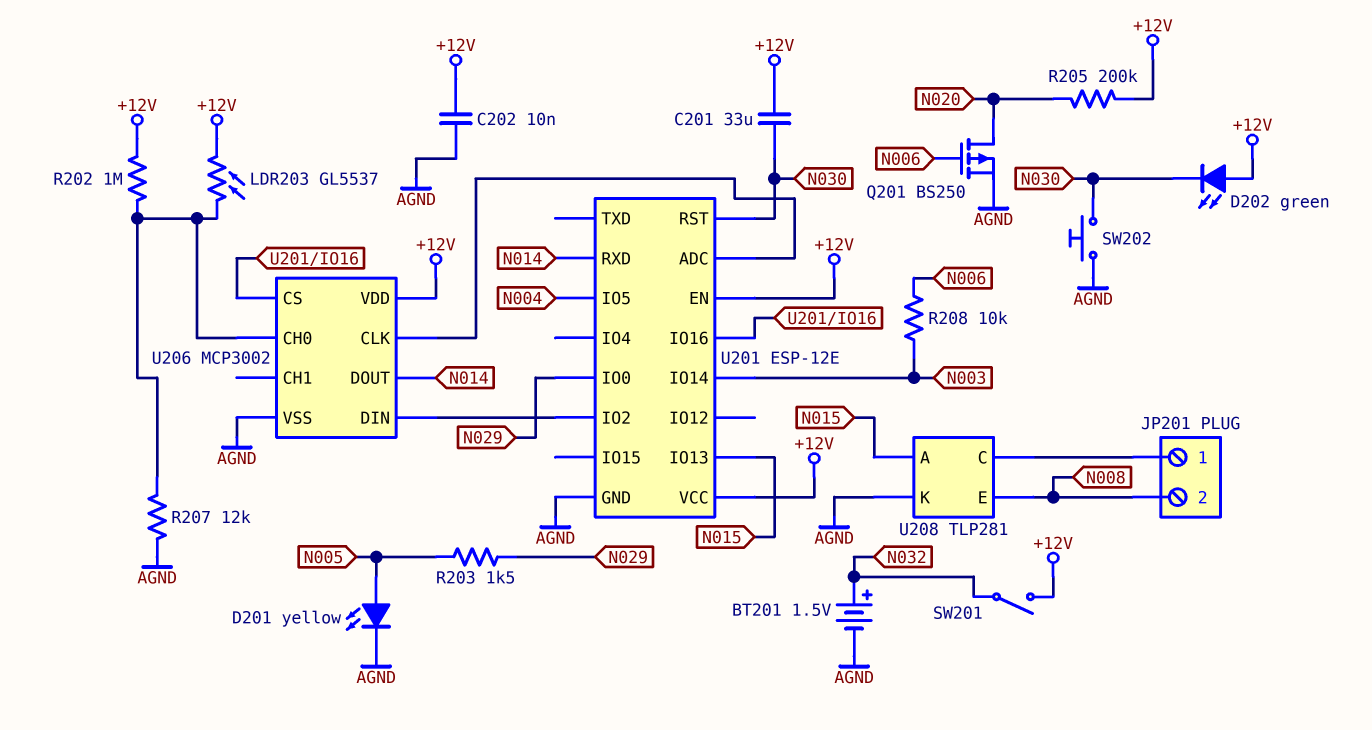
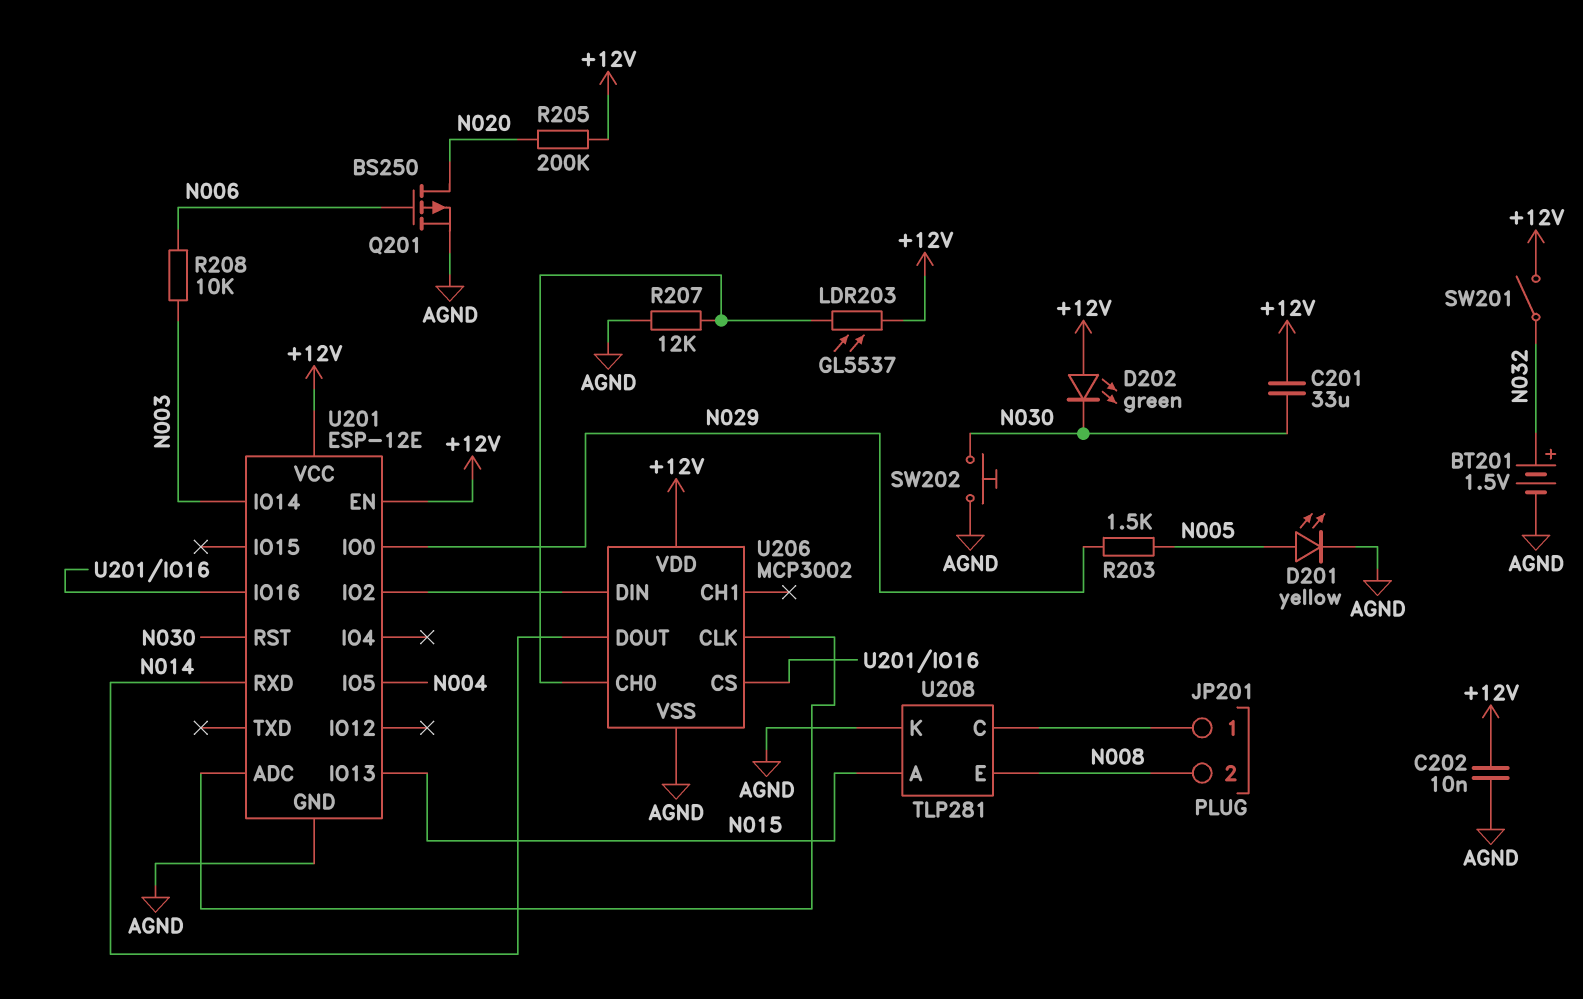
R202: 1M (+12V, U206/CH0) -> none

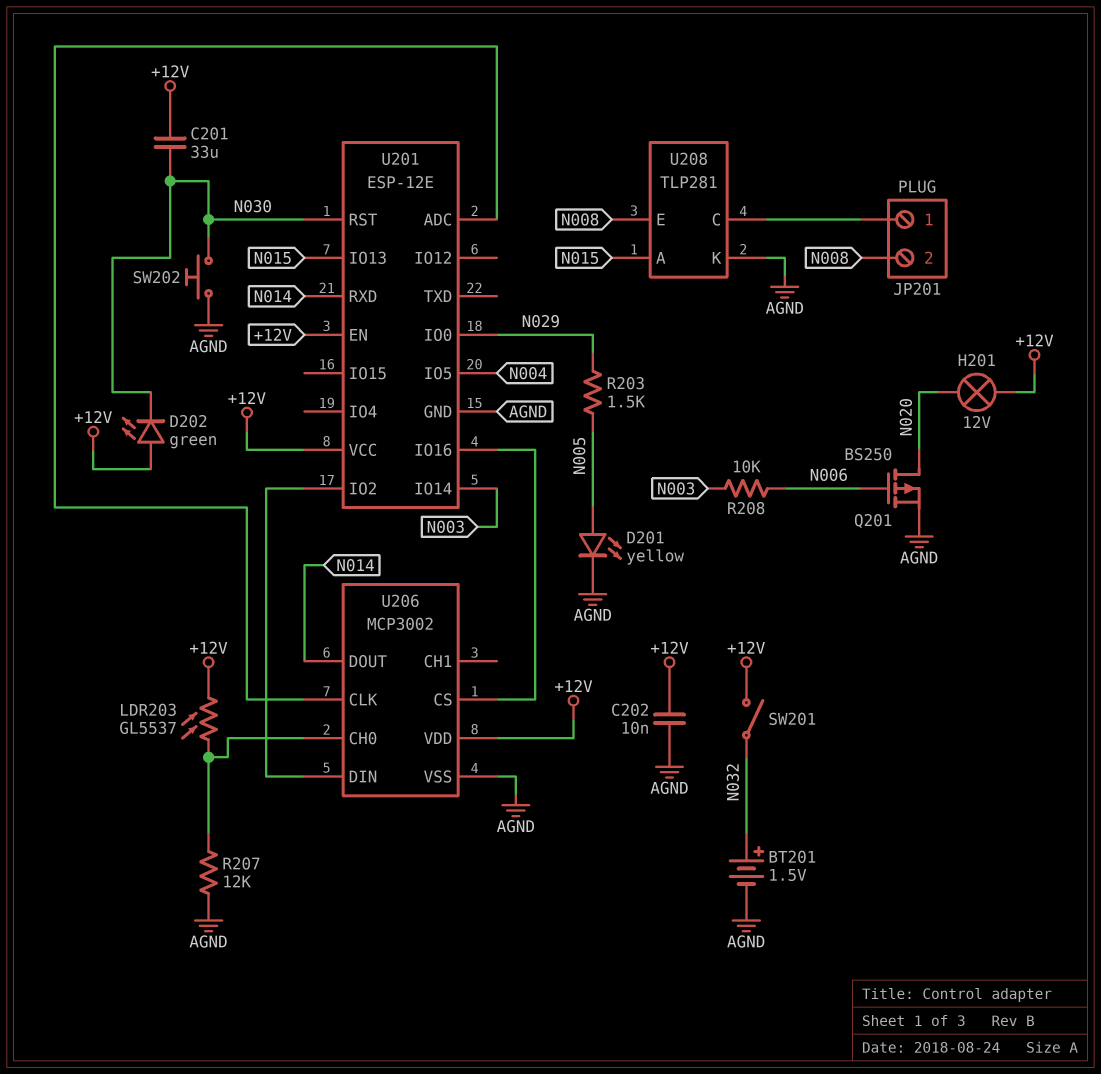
H201: none -> lamp 12V (+12V, N020)
R205: 200k (+12V, N020) -> none

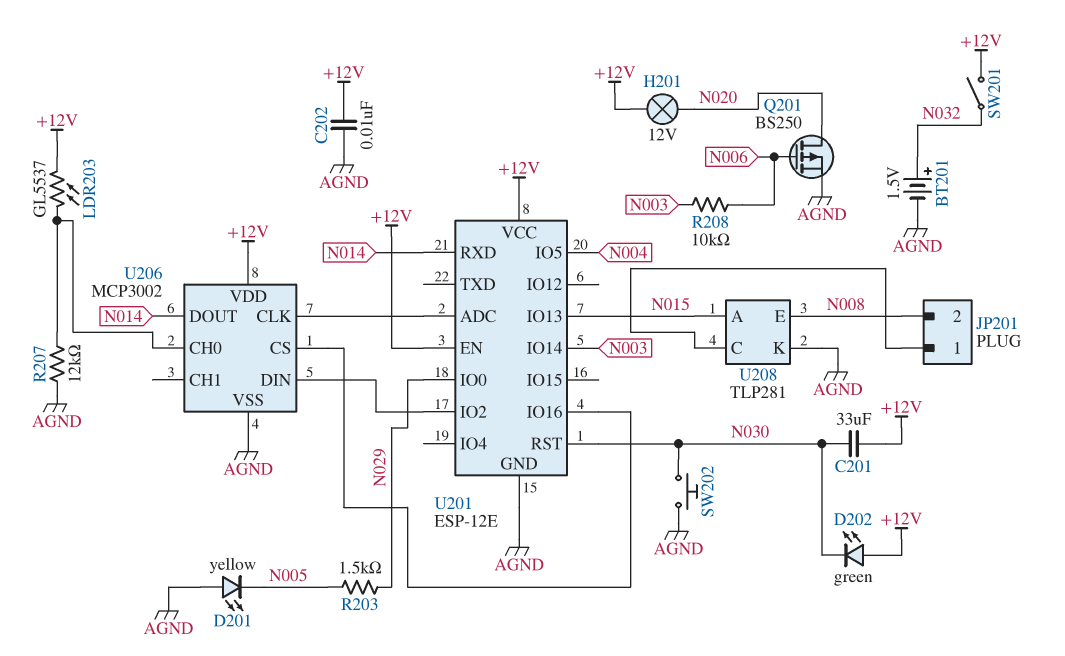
D201: LED yellow (A N005, K AGND) -> LED yellow (A AGND, K N005)

